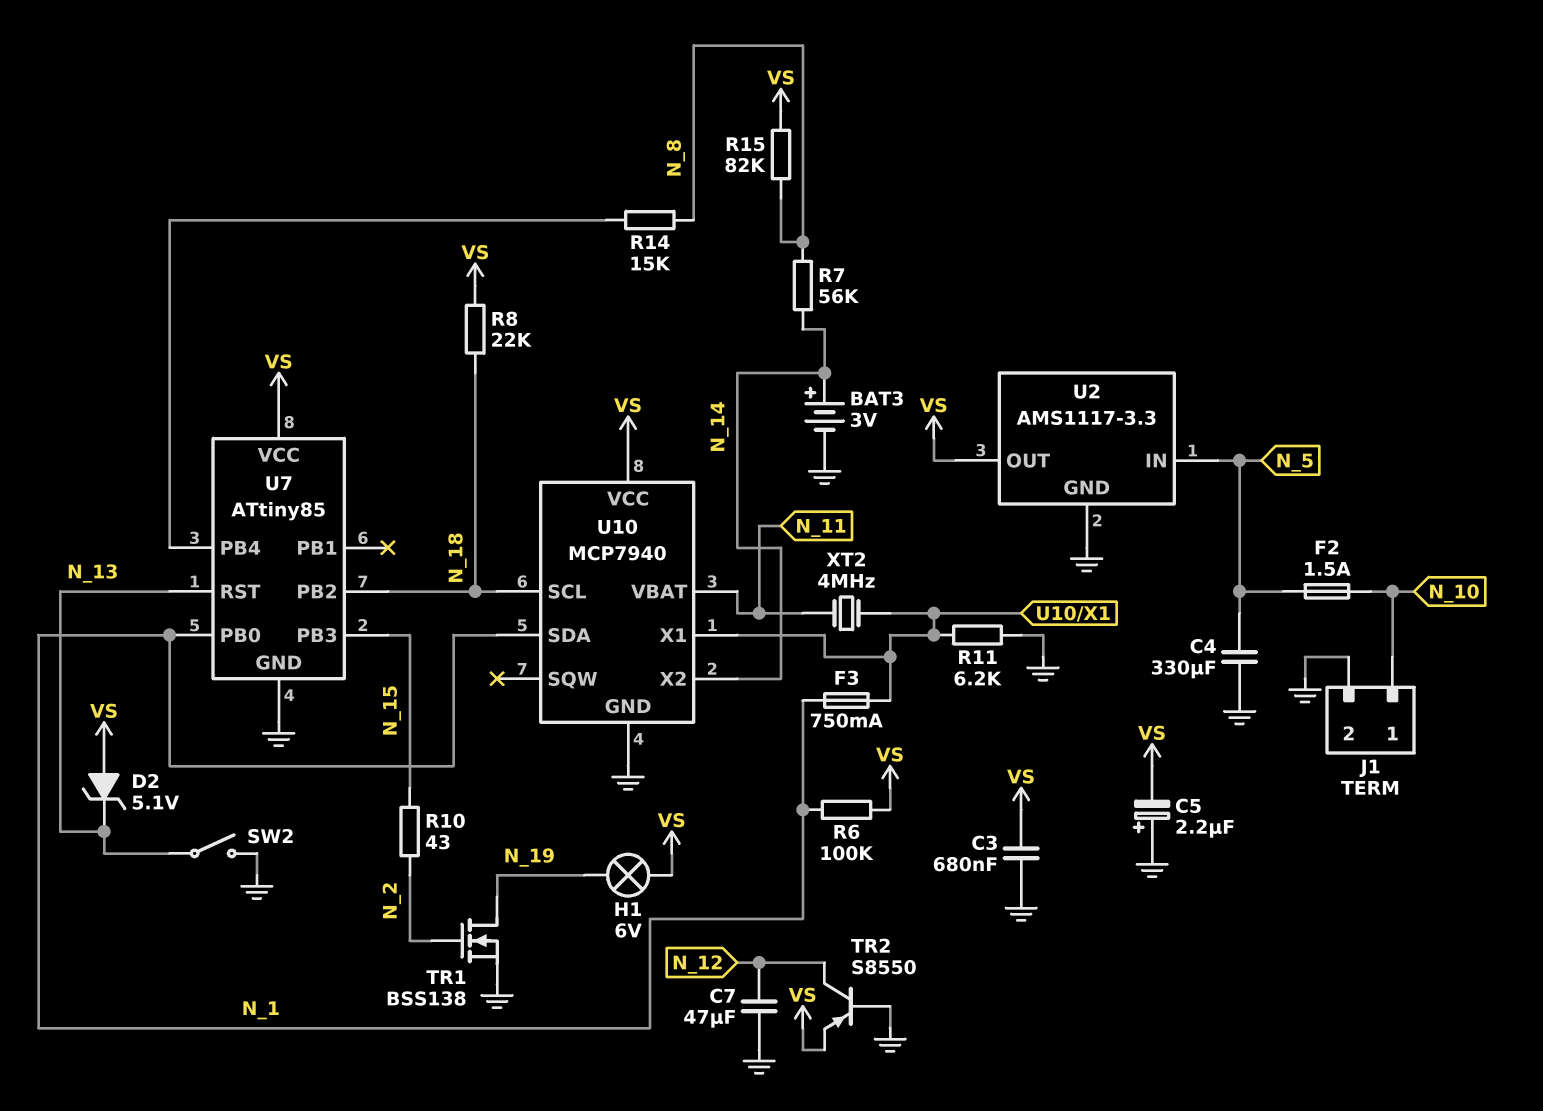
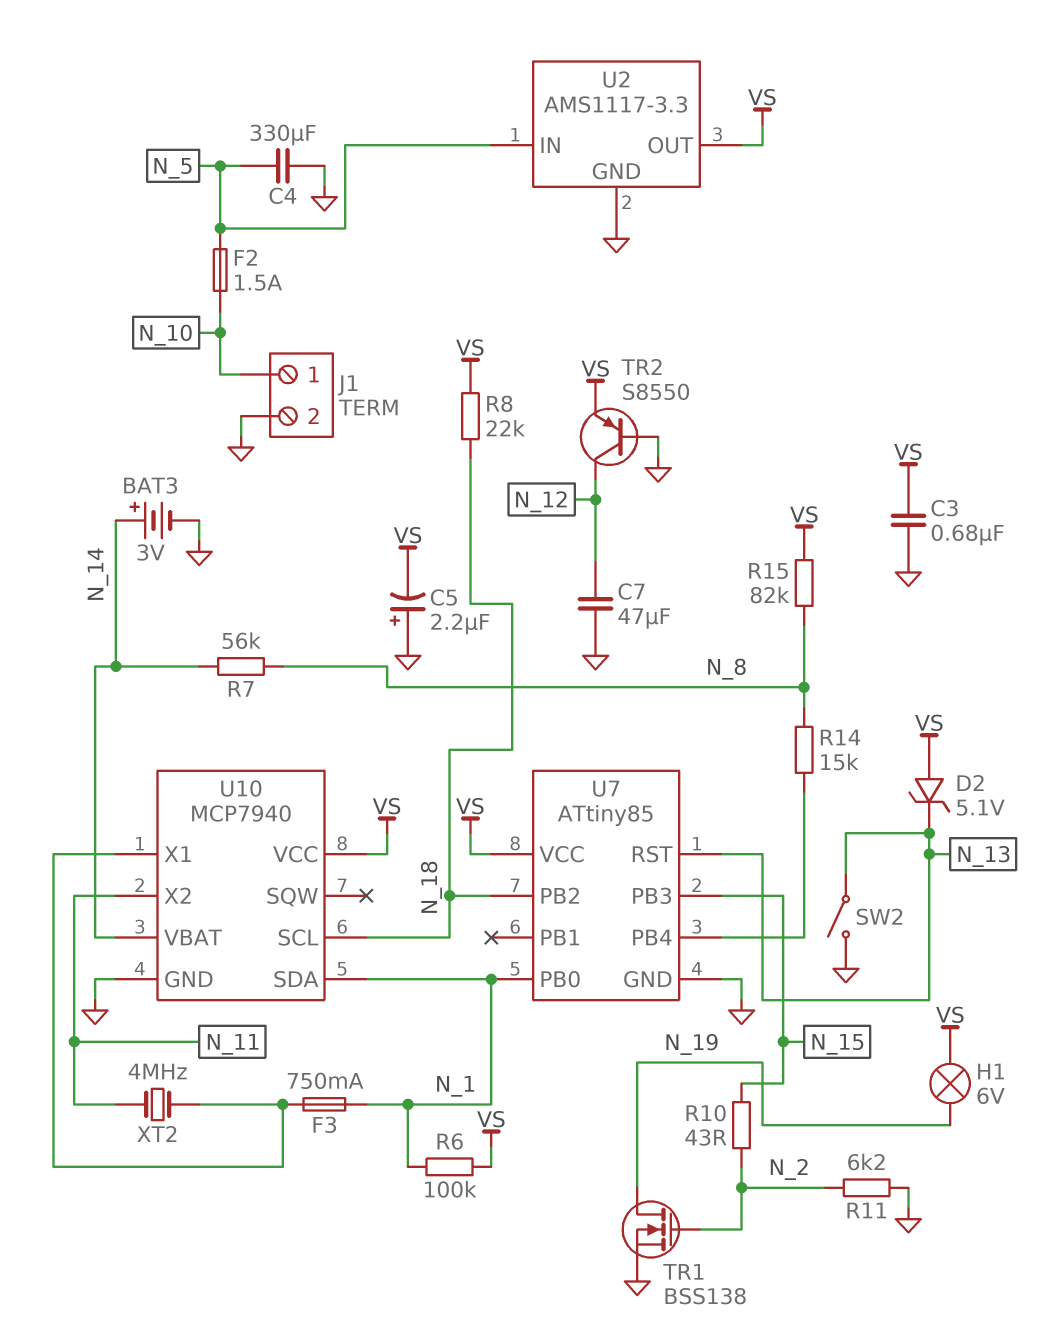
R11: 6.2k (GND, U10/X1) -> 6.2k (GND, N_2)
U10 pin VBAT: N_11 -> N_14
U10 pin X2: N_14 -> N_11

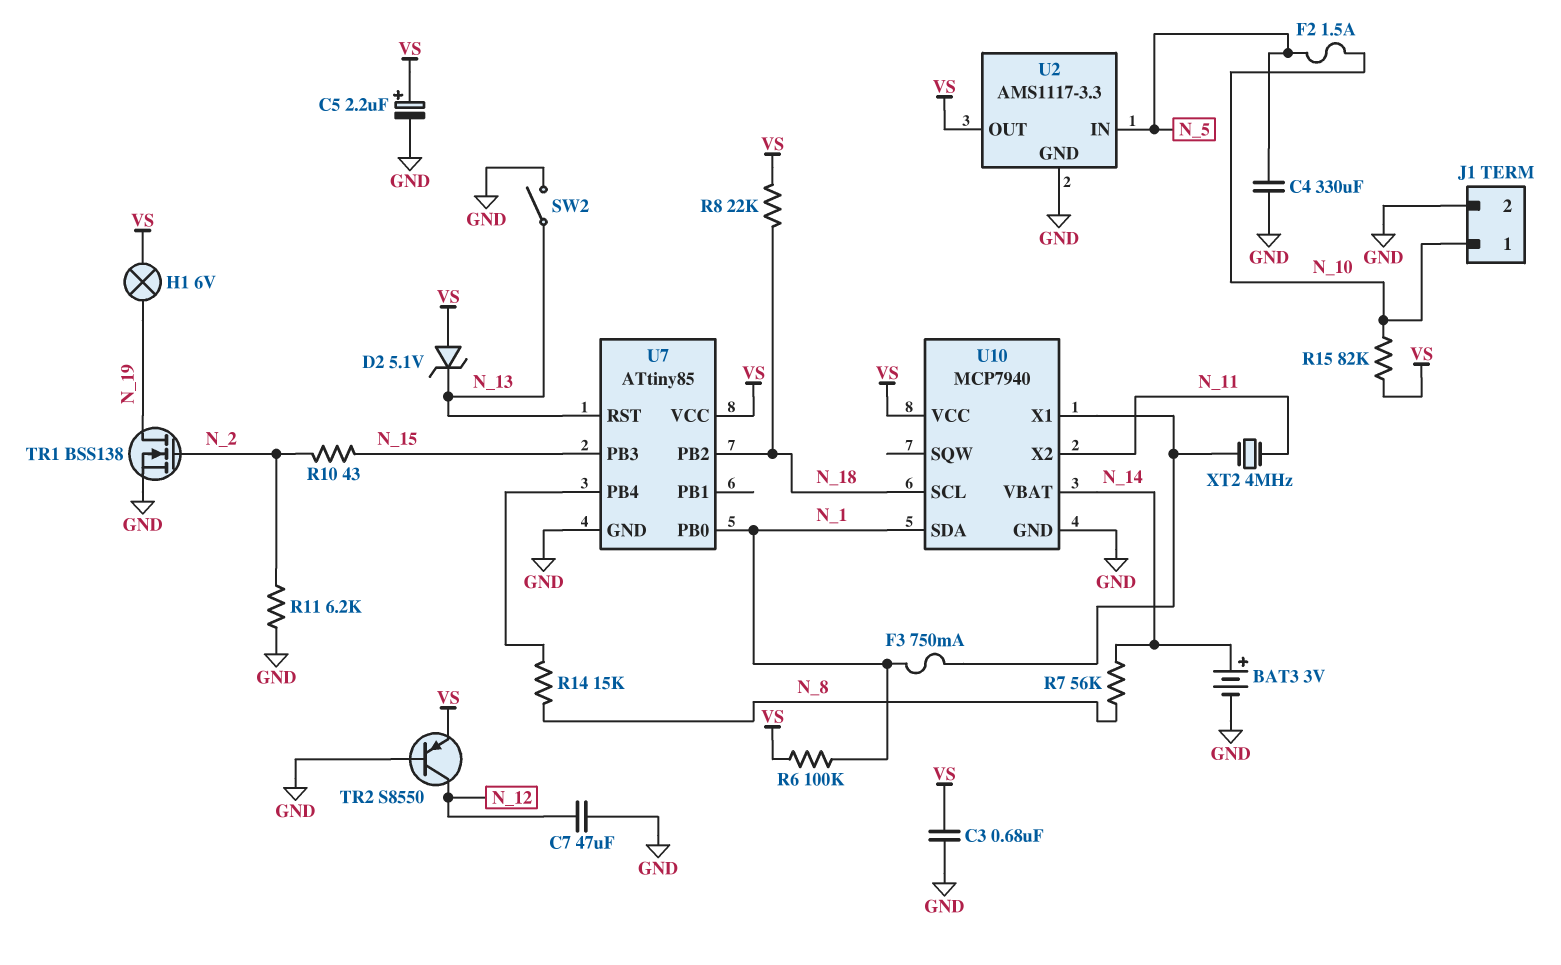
C5: 2.2uF (plus GND, minus VS) -> 2.2uF (plus VS, minus GND)
R15: 82k (N_8, VS) -> 82k (N_10, VS)

